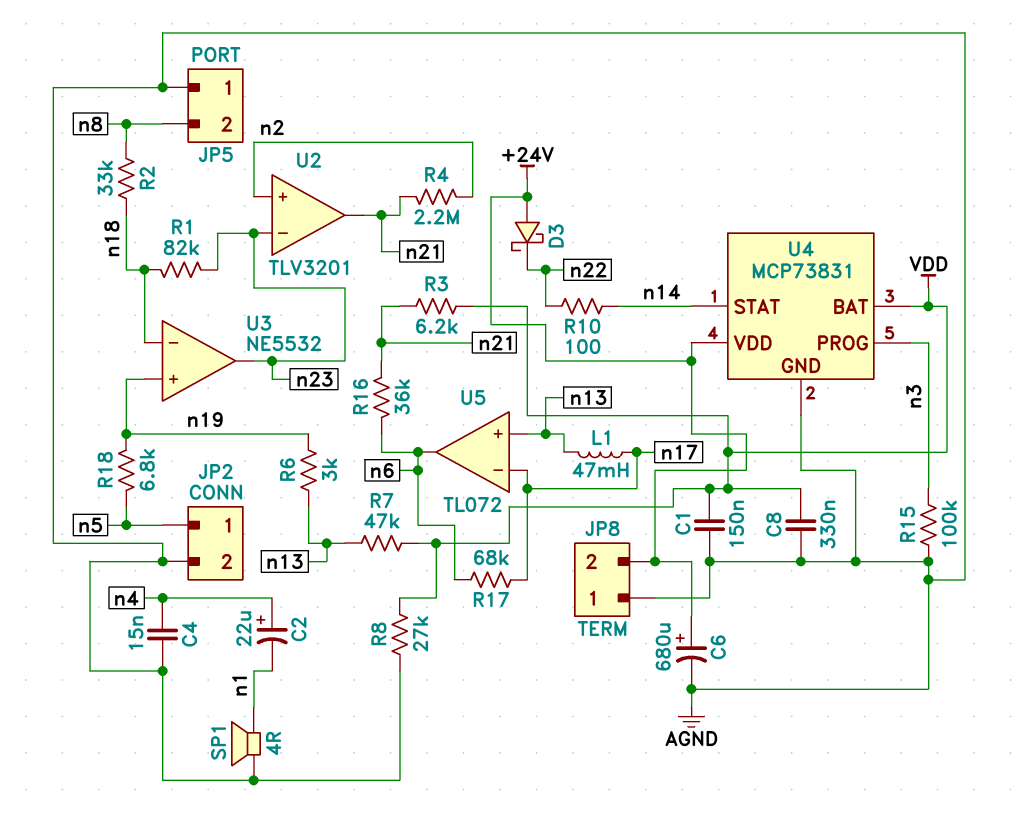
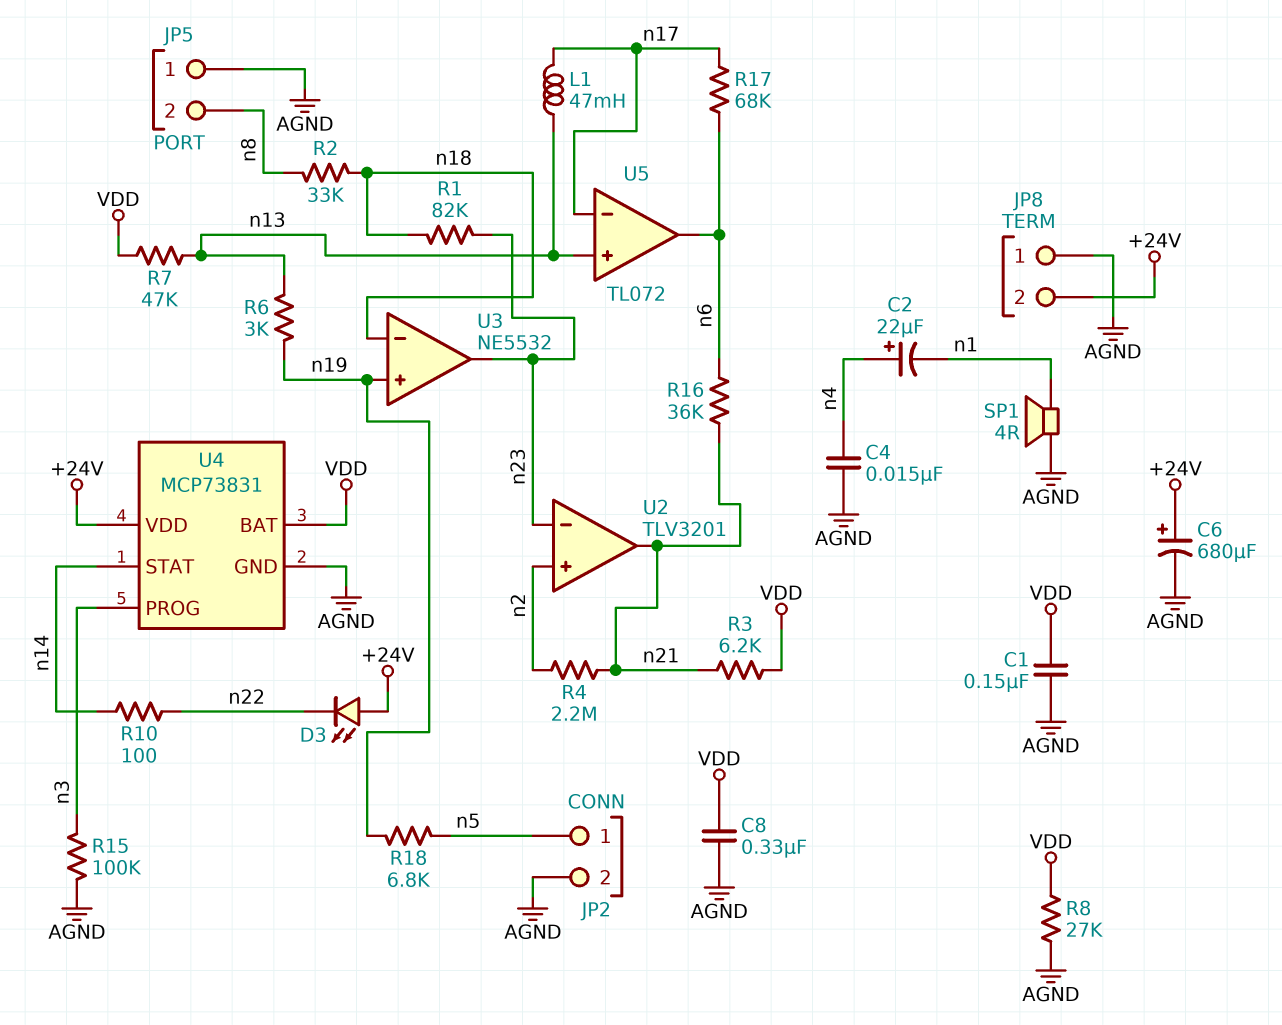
D3: schottky (A +24V, K n22) -> LED (A +24V, K n22)

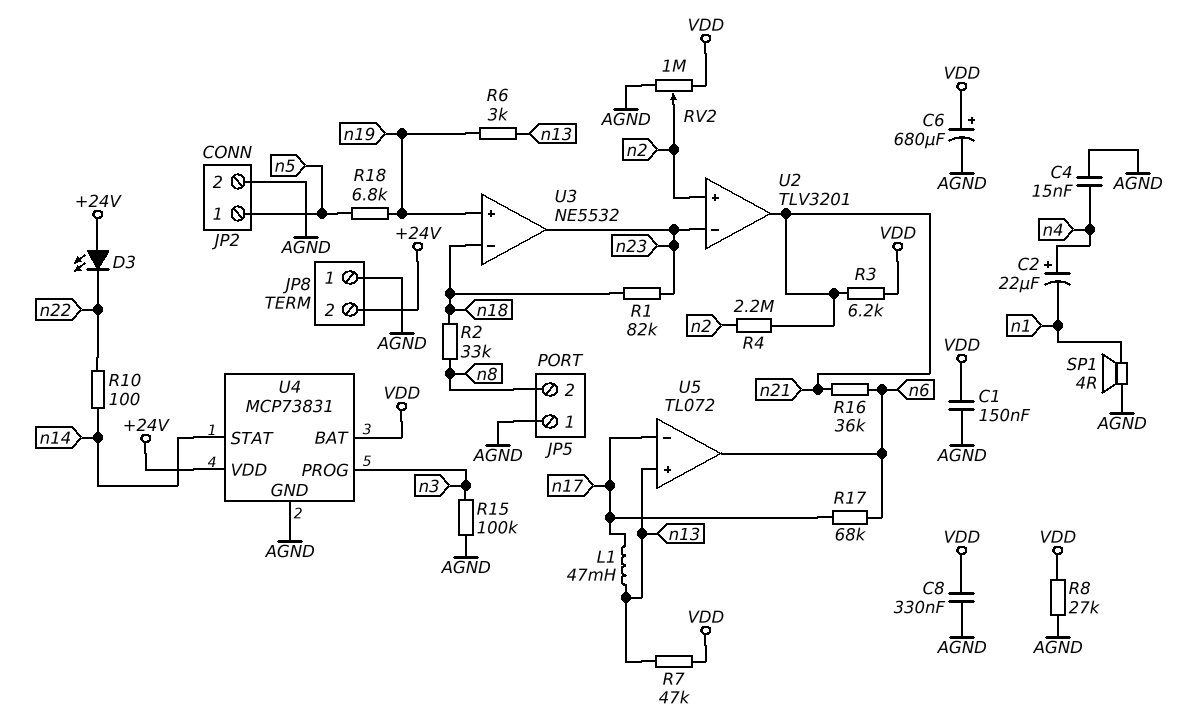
C6: 680uF (plus +24V, minus AGND) -> 680uF (plus VDD, minus AGND)
RV2: none -> 1M (AGND, VDD, wiper n2)

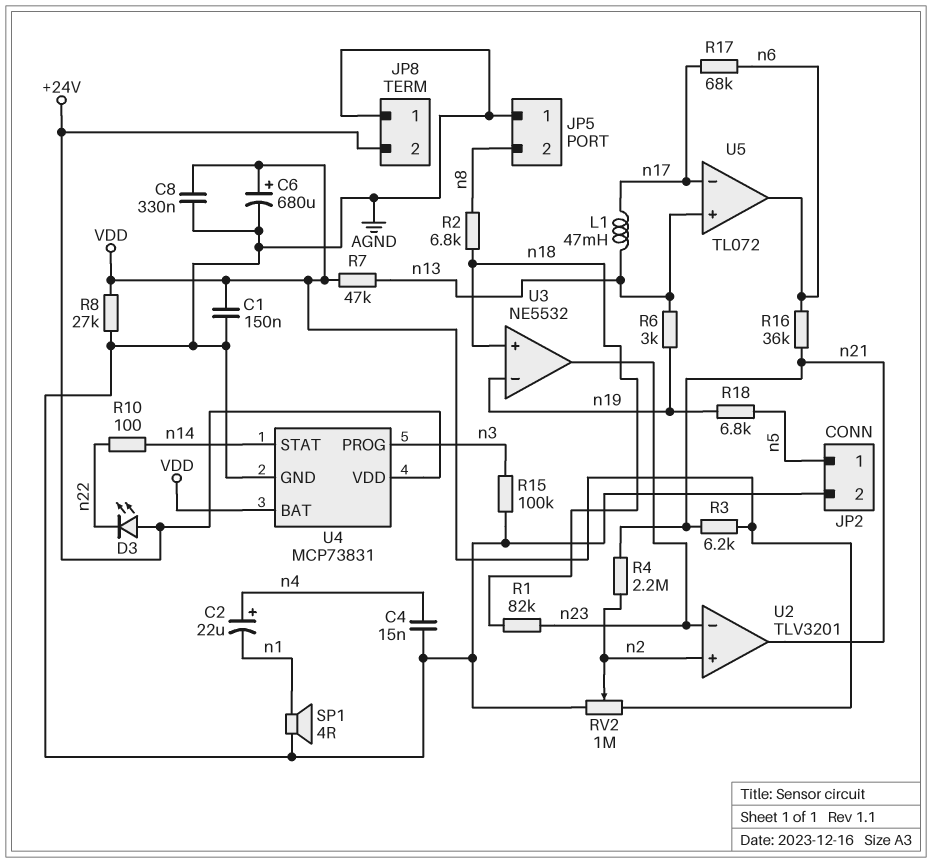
R2: 33k (n8, n18) -> 6.8k (n8, n18)
U3 pin in+: n19 -> n18
U3 pin in-: n18 -> n19

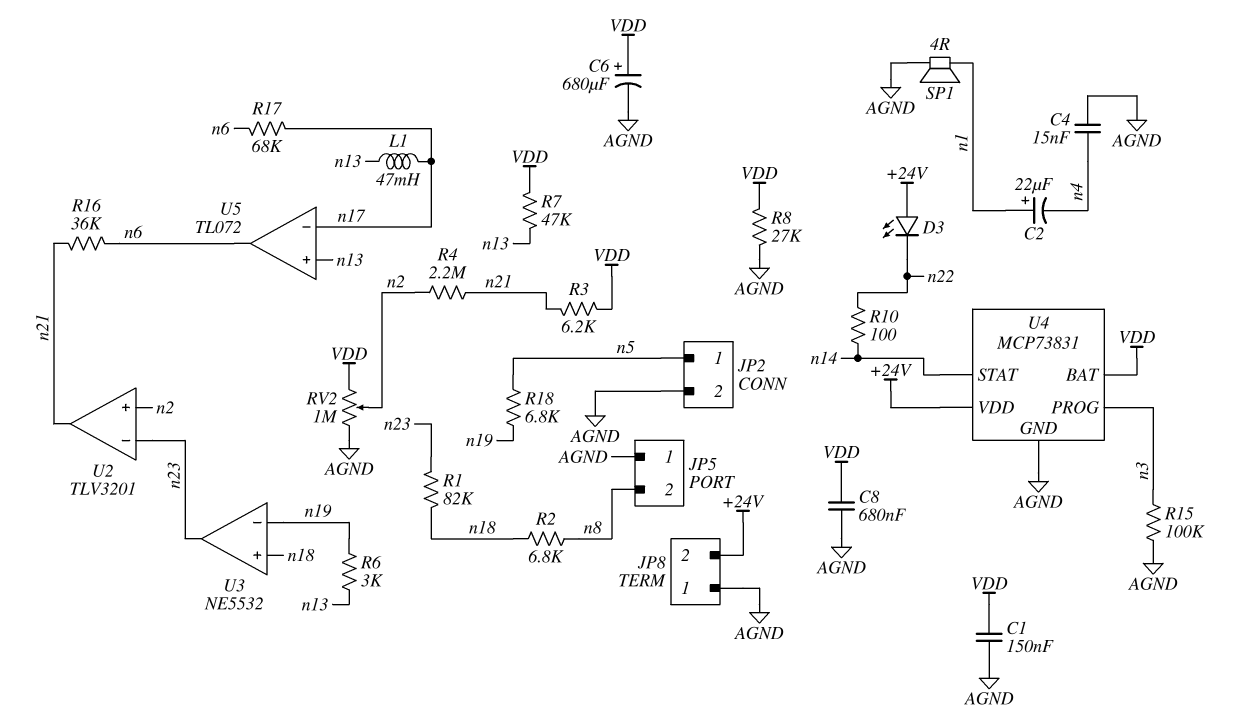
C2: 22uF (plus n4, minus n1) -> 22uF (plus n1, minus n4)
C8: 330nF (AGND, VDD) -> 680nF (AGND, VDD)

